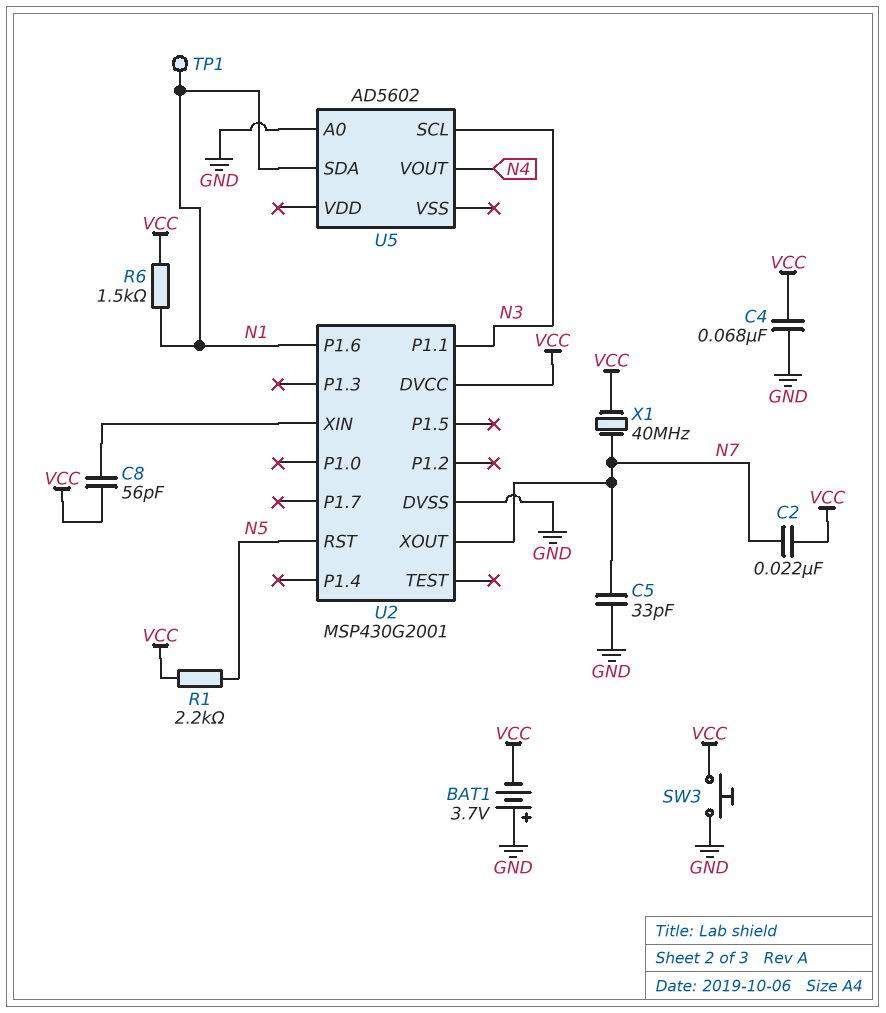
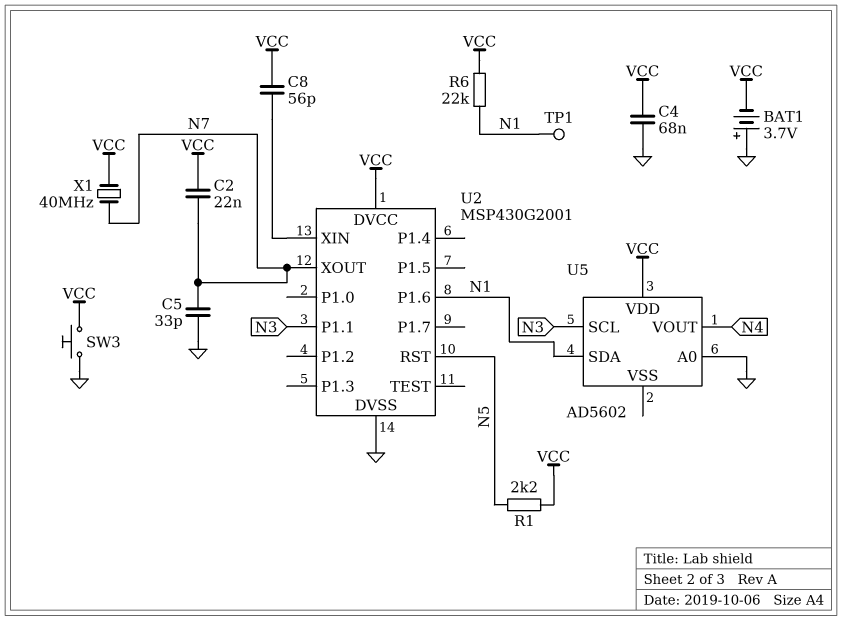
R6: 1.5k (N1, VCC) -> 22k (N1, VCC)
U5 pin VDD: none -> VCC

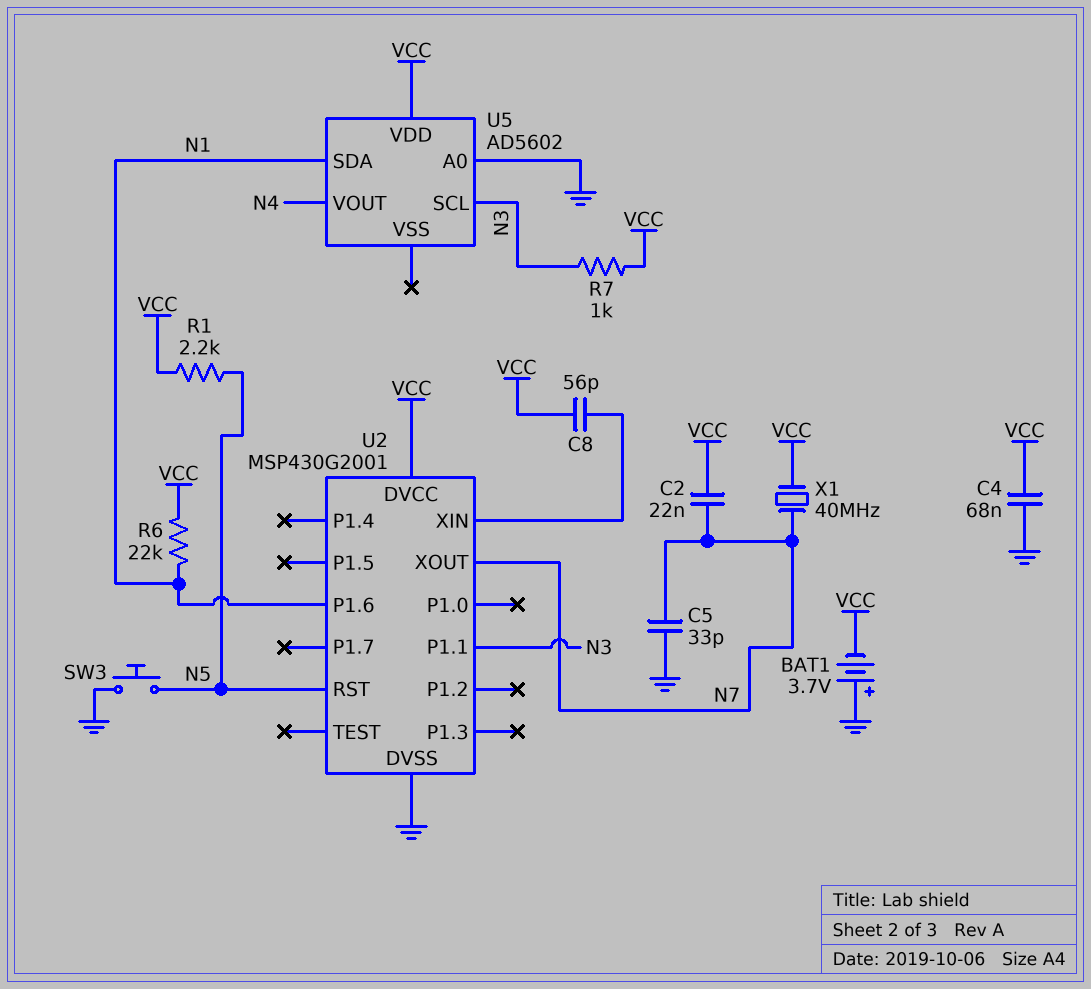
R7: none -> 1k (N3, VCC)
SW3: button (GND, VCC) -> button (GND, N5)
TP1: test point (N1) -> none

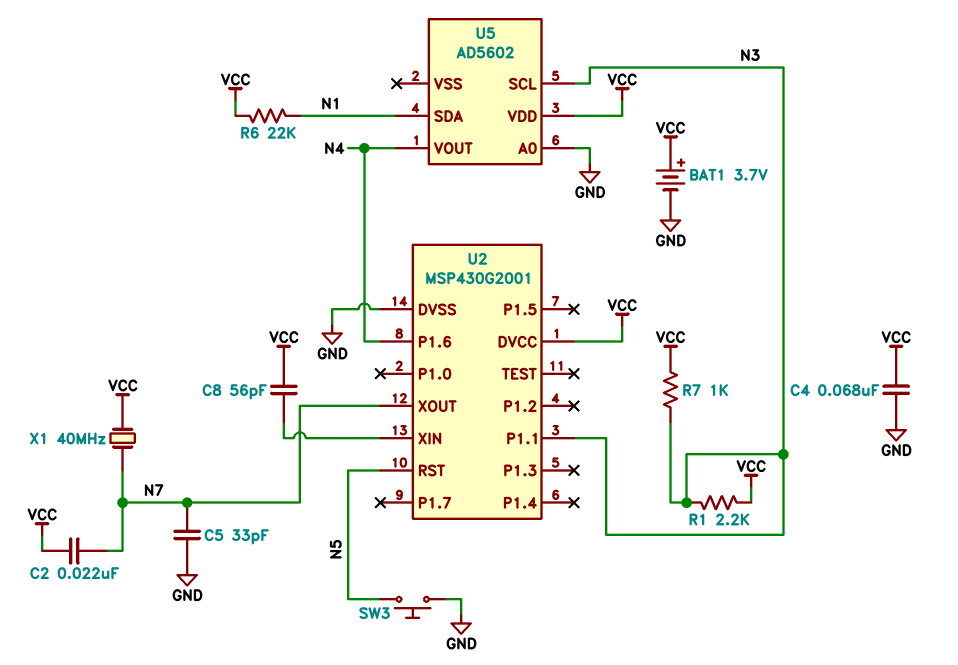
BAT1: 3.7V (plus GND, minus VCC) -> 3.7V (plus VCC, minus GND)
R1: 2.2k (N5, VCC) -> 2.2k (N3, VCC)
U2 pin P1.6: N1 -> N4

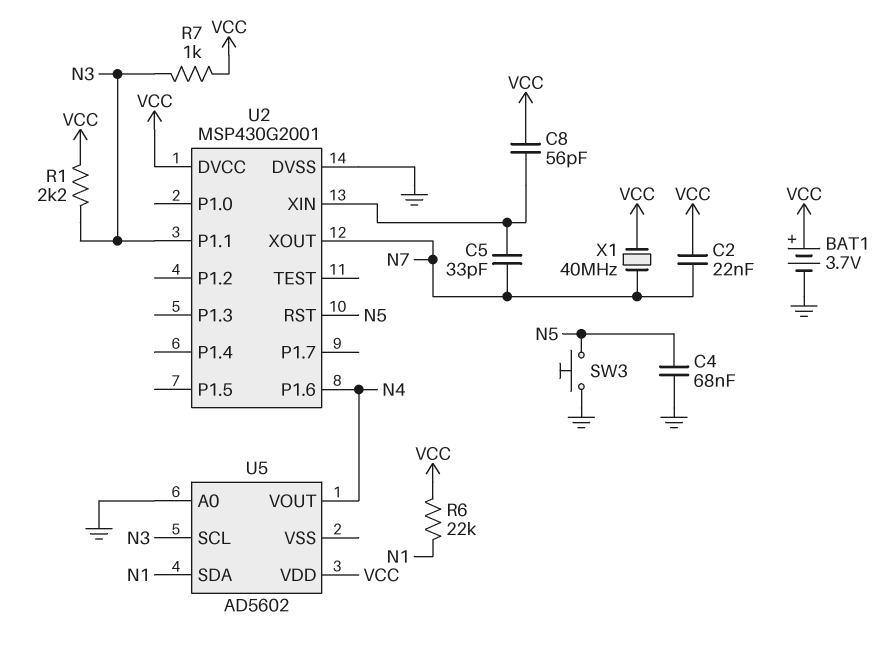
C4: 68nF (GND, VCC) -> 68nF (GND, N5)
C5: 33pF (GND, N7) -> 33pF (N7, U2/XIN)

